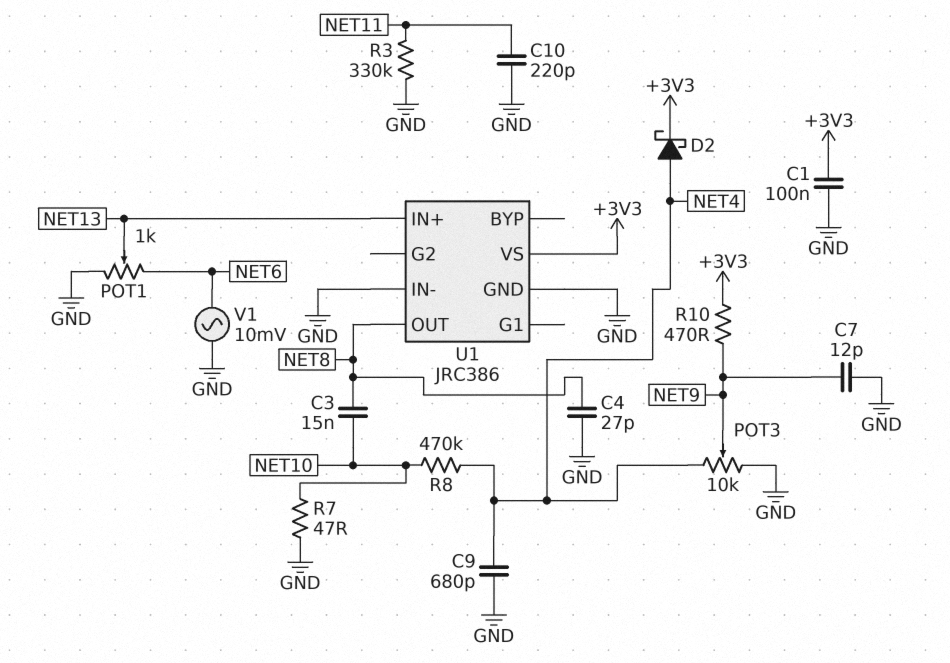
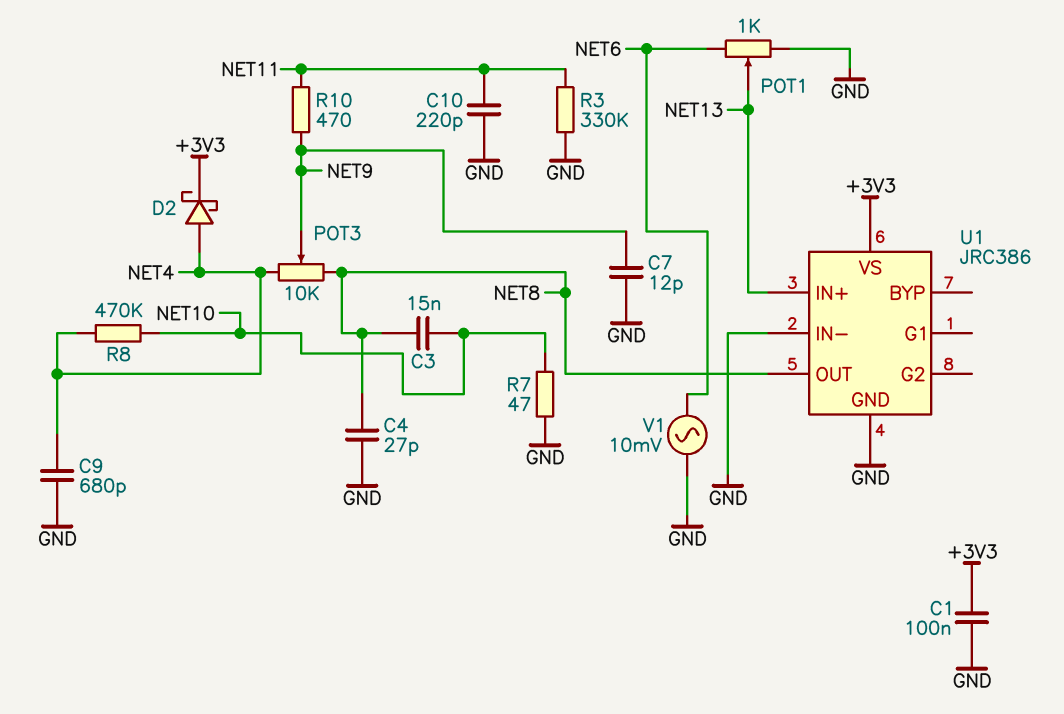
POT3: 10k (GND, NET4, wiper NET9) -> 10k (NET4, NET8, wiper NET9)
R10: 470 (+3V3, NET9) -> 470 (NET9, NET11)

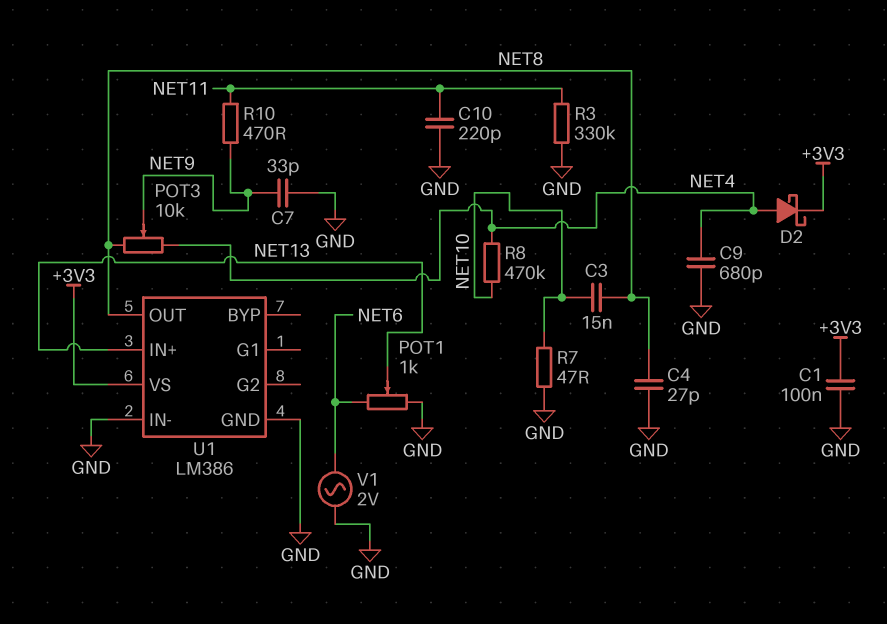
C7: 12pF (GND, NET9) -> 33pF (GND, NET9)
U1: JRC386 -> LM386
V1: AC 10mV (GND, NET6) -> AC 2V (GND, NET6)

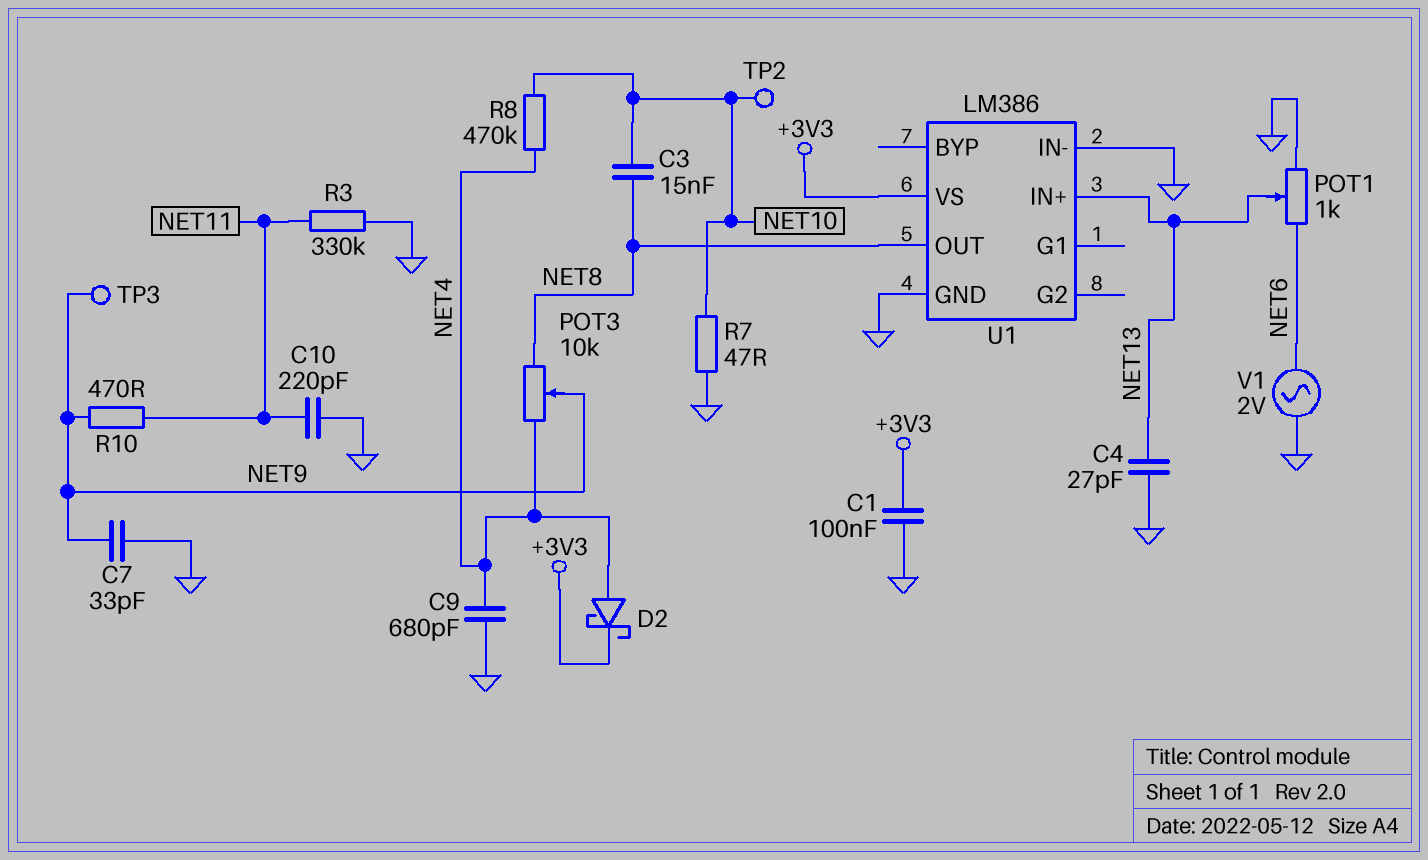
C4: 27pF (GND, NET8) -> 27pF (GND, NET13)
TP2: none -> test point (NET10)
TP3: none -> test point (NET9)

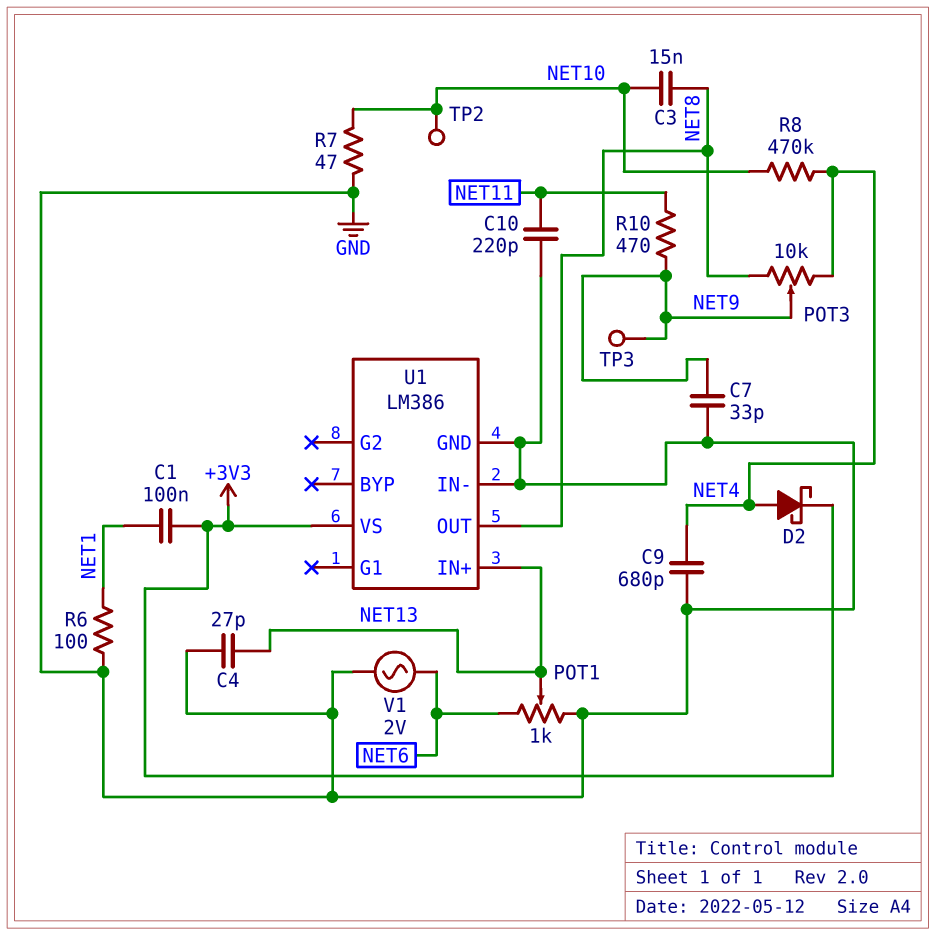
C1: 100nF (+3V3, GND) -> 100nF (+3V3, NET1)
R3: 330k (GND, NET11) -> none
R6: none -> 100 (GND, NET1)

